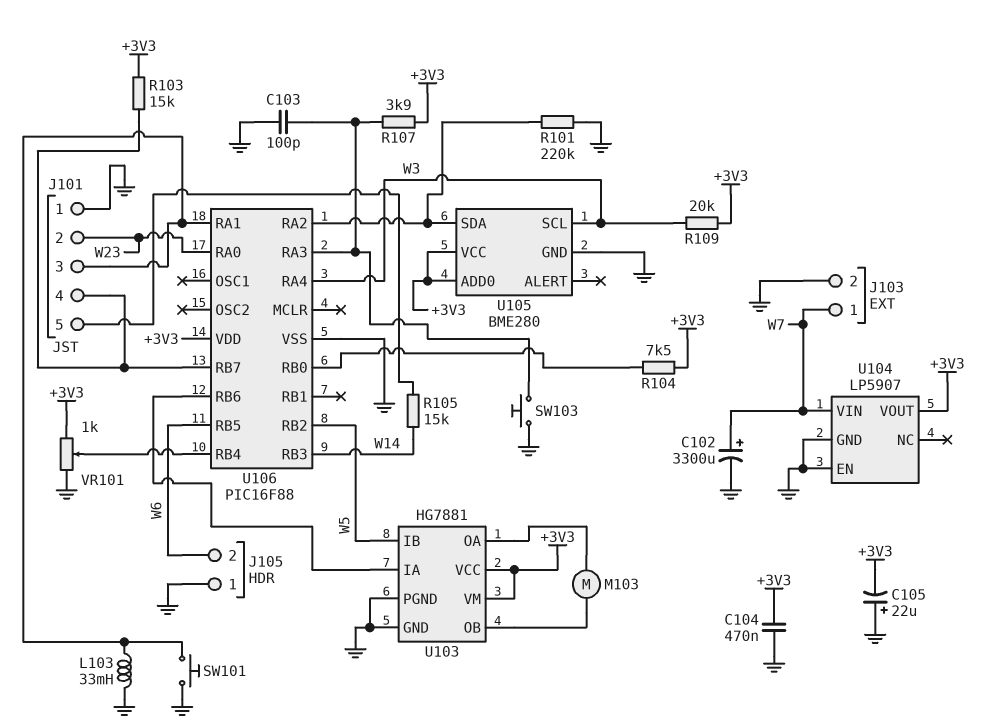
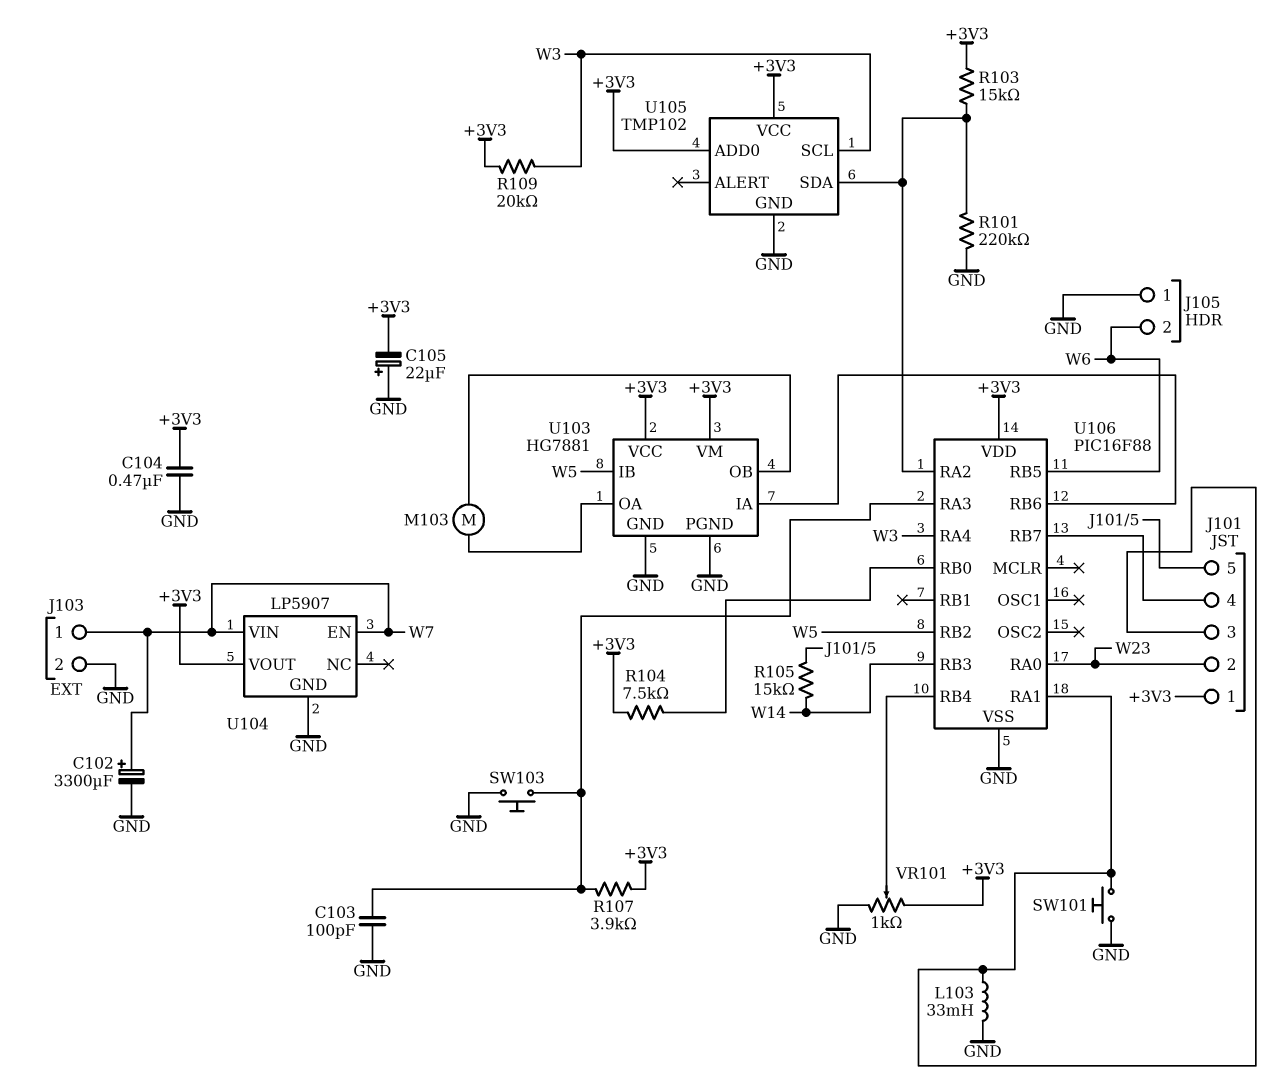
J101 pin 1: GND -> +3V3
R103: 15k (+3V3, J101/4) -> 15k (+3V3, U105/SDA)
U104 pin EN: GND -> W7
U105: BME280 -> TMP102

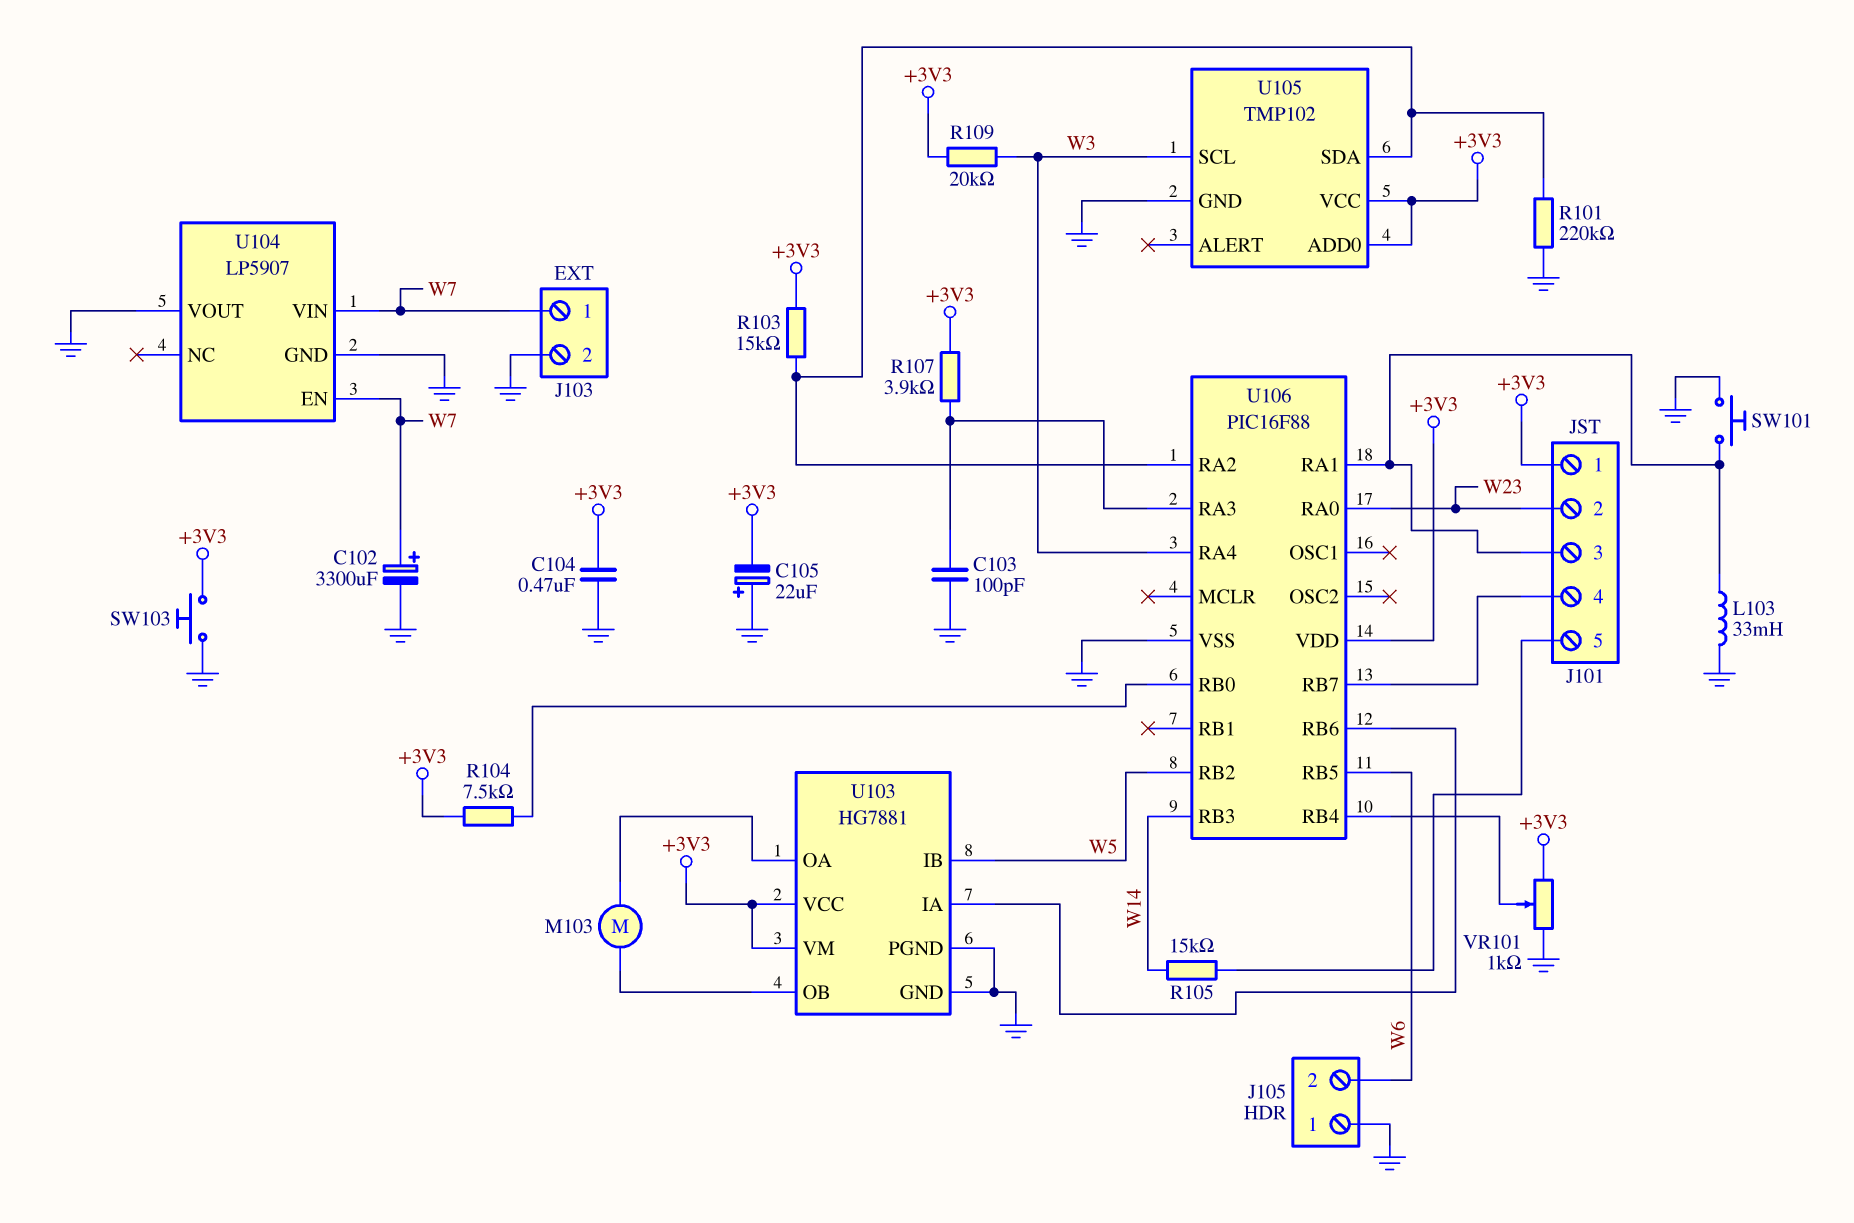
SW103: button (GND, U106/RA3) -> button (+3V3, GND)
U104 pin VOUT: +3V3 -> GND

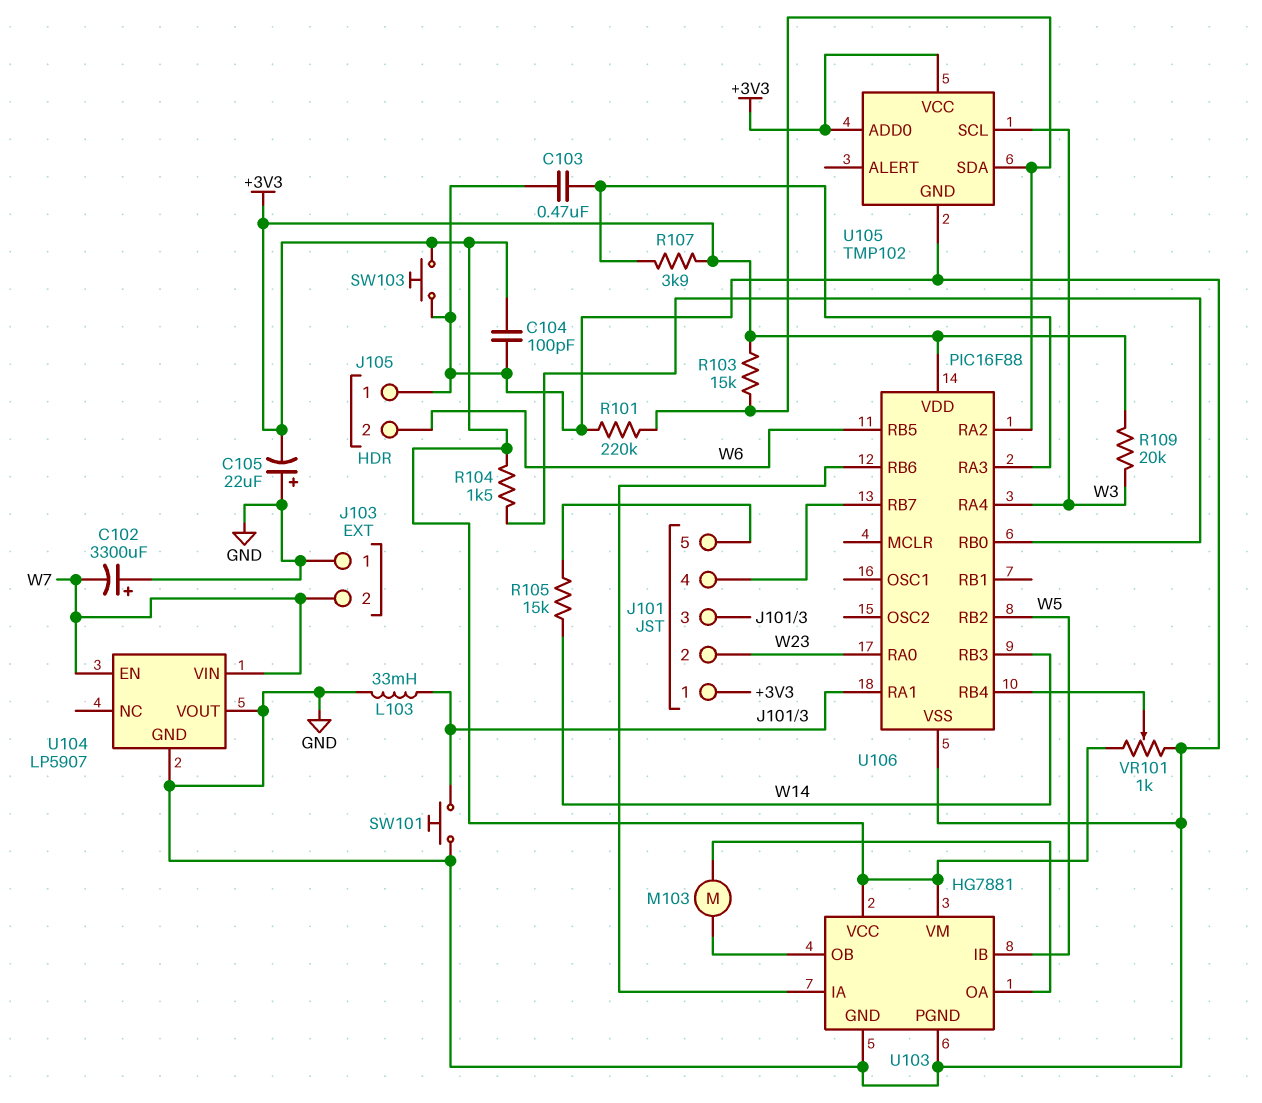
C102: 3300uF (plus W7, minus GND) -> 3300uF (plus GND, minus W7)
C103: 100pF (GND, U106/RA3) -> 470nF (GND, U106/RA3)
C104: 470nF (+3V3, GND) -> 100pF (+3V3, GND)
J103 pin 1: W7 -> GND
J103 pin 2: GND -> W7
R104: 7.5k (+3V3, U106/RB0) -> 1.5k (+3V3, U106/RB0)

